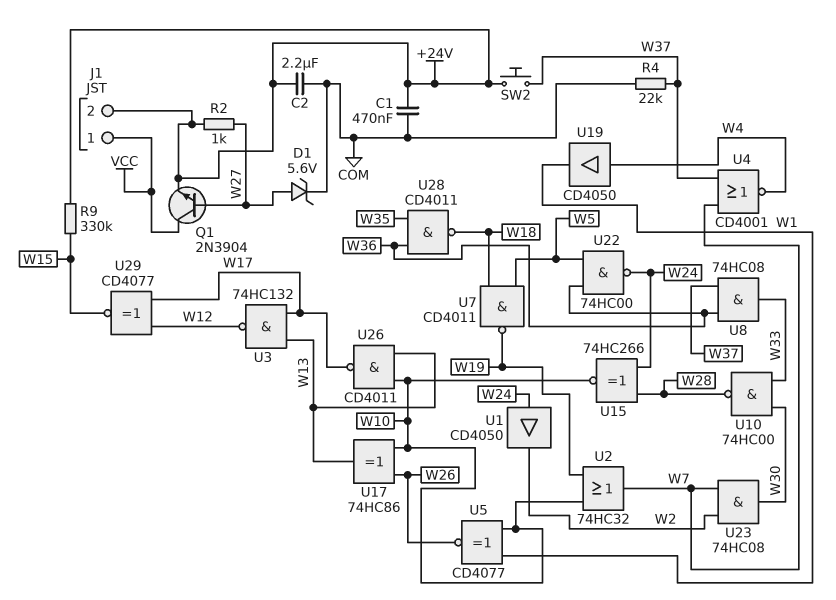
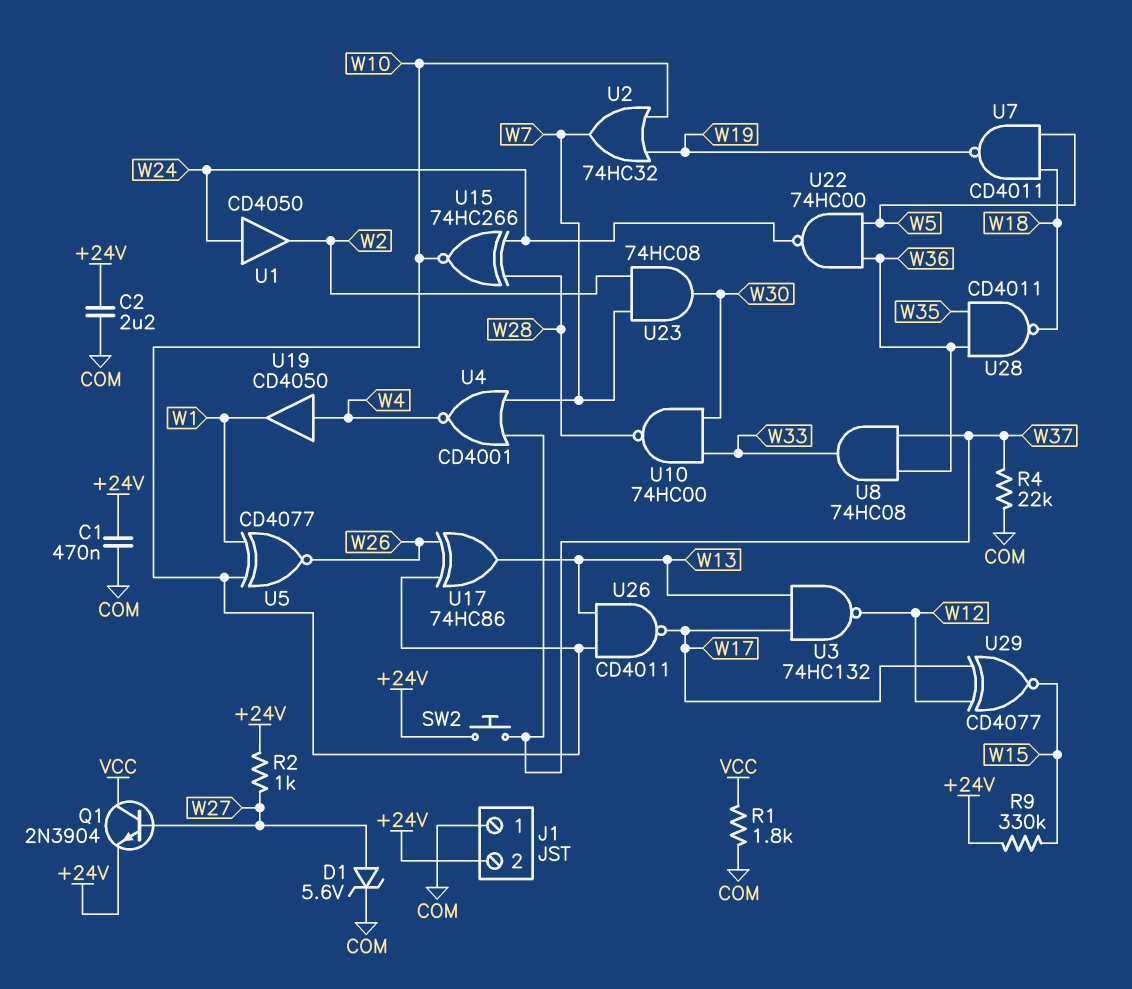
J1 pin 1: VCC -> COM
R1: none -> 1.8k (COM, VCC)

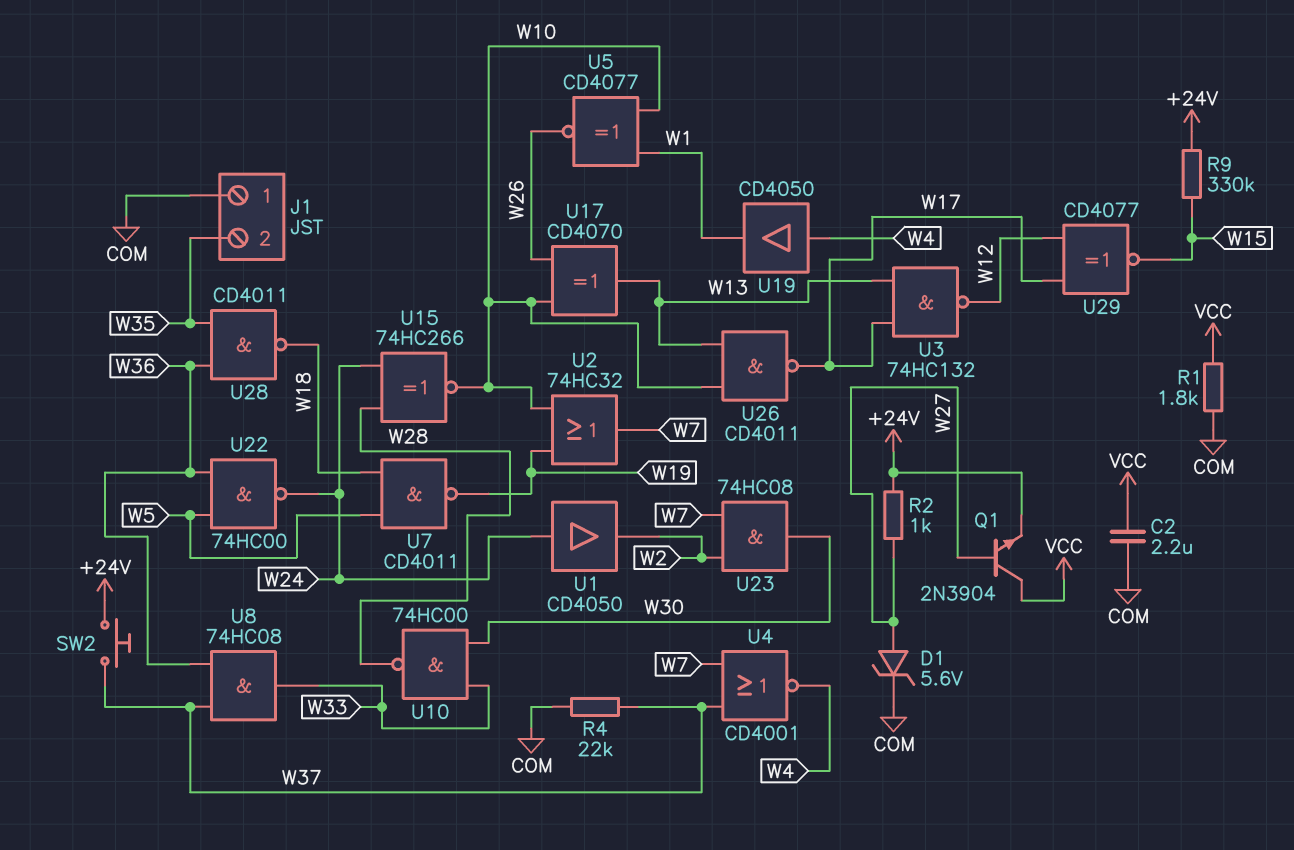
C1: 470nF (+24V, COM) -> none
C2: 2.2uF (+24V, COM) -> 2.2uF (COM, VCC)
J1 pin 2: +24V -> W35
U17: XOR 74HC86 (in W10, in W26, out W13) -> XOR CD4070 (in W10, in W26, out W13)

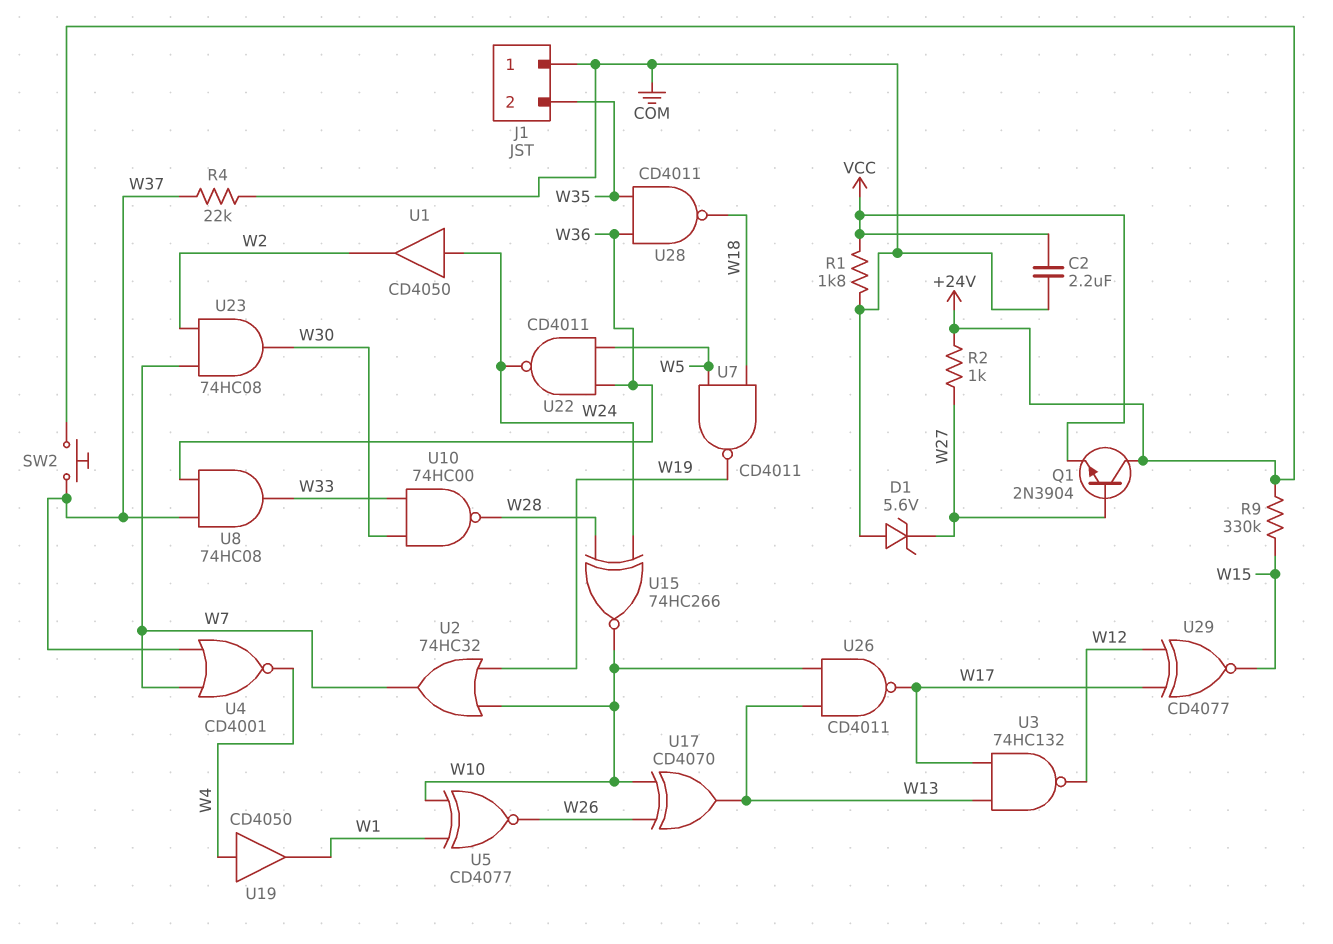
D1: zener 5.6V (A W27, K COM) -> zener 5.6V (A COM, K W27)
Q1: NPN 2N3904 (B W27, C VCC, E +24V) -> NPN 2N3904 (B W27, C +24V, E VCC)
U22: NAND 74HC00 (in W5, in W36, out W24) -> NAND CD4011 (in W5, in W36, out W24)

